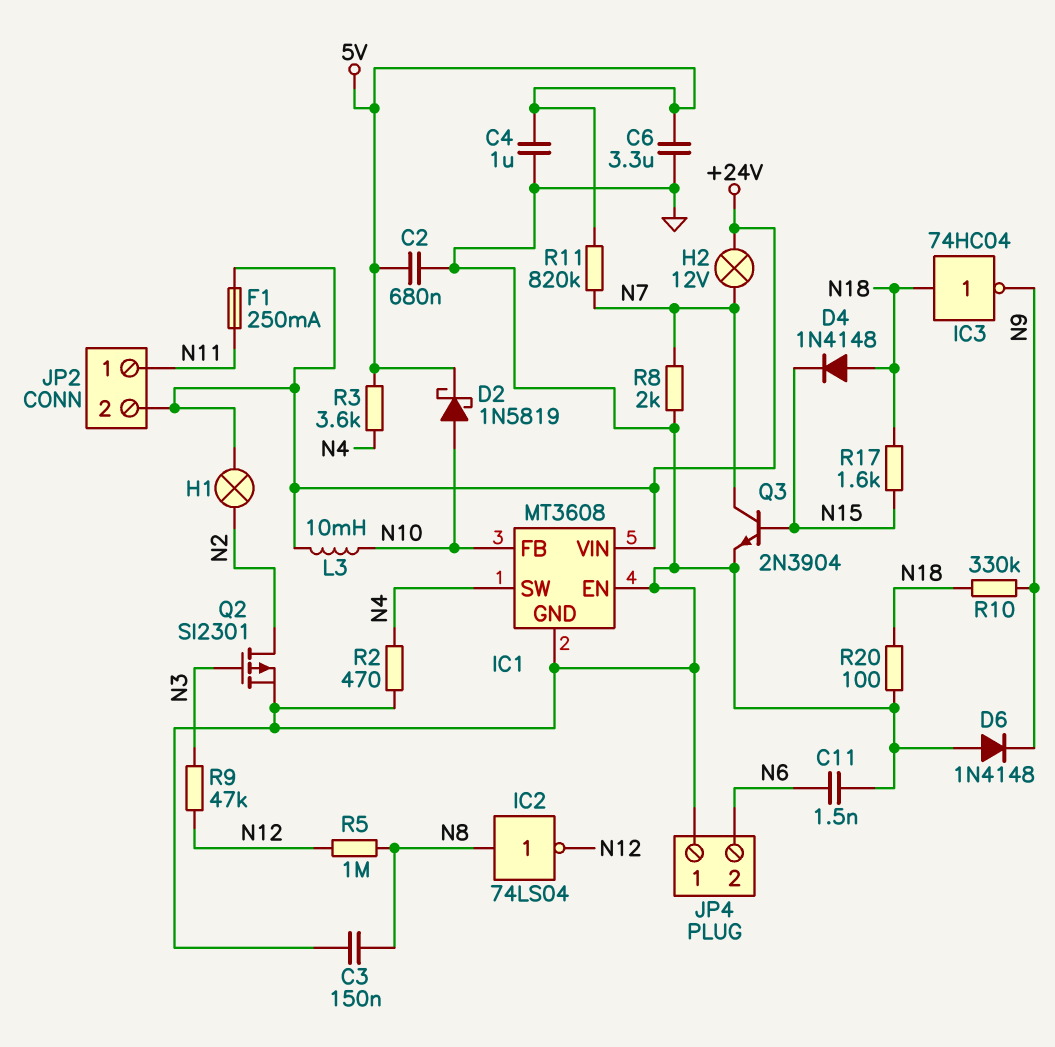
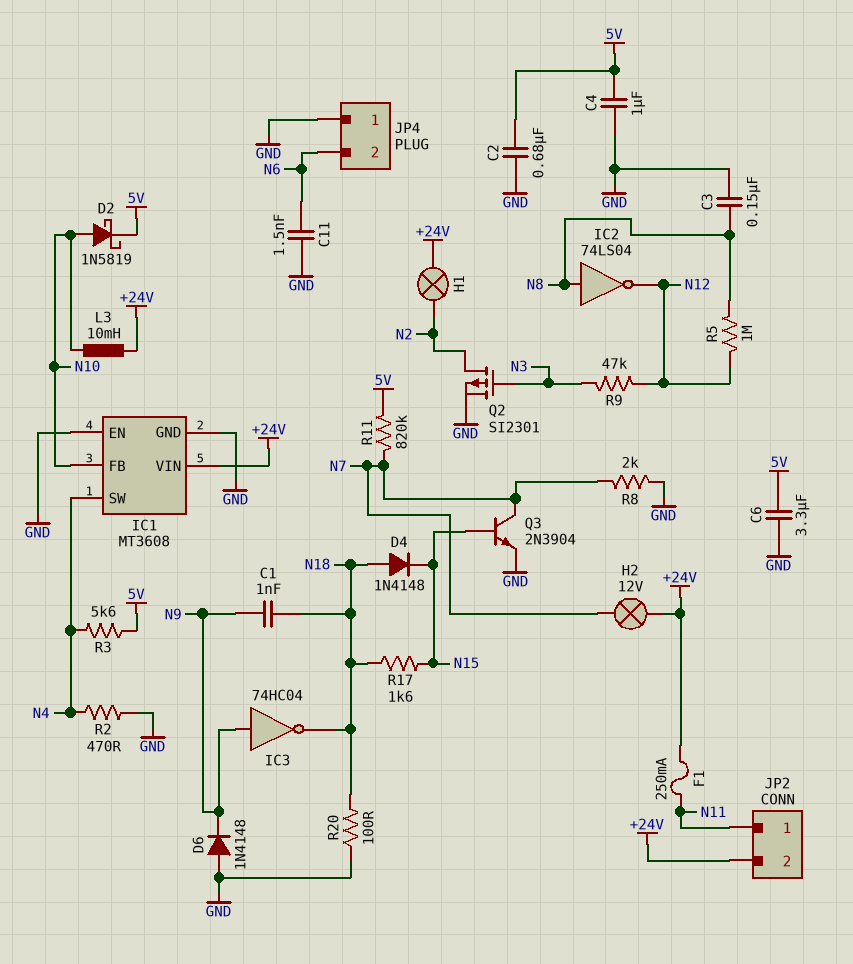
C1: none -> 1nF (N9, N18)
IC3: NOT 74HC04 (in N18, out N9) -> NOT 74HC04 (in N9, out N18)
R3: 3.6k (5V, N4) -> 5.6k (5V, N4)
R10: 330k (N9, N18) -> none

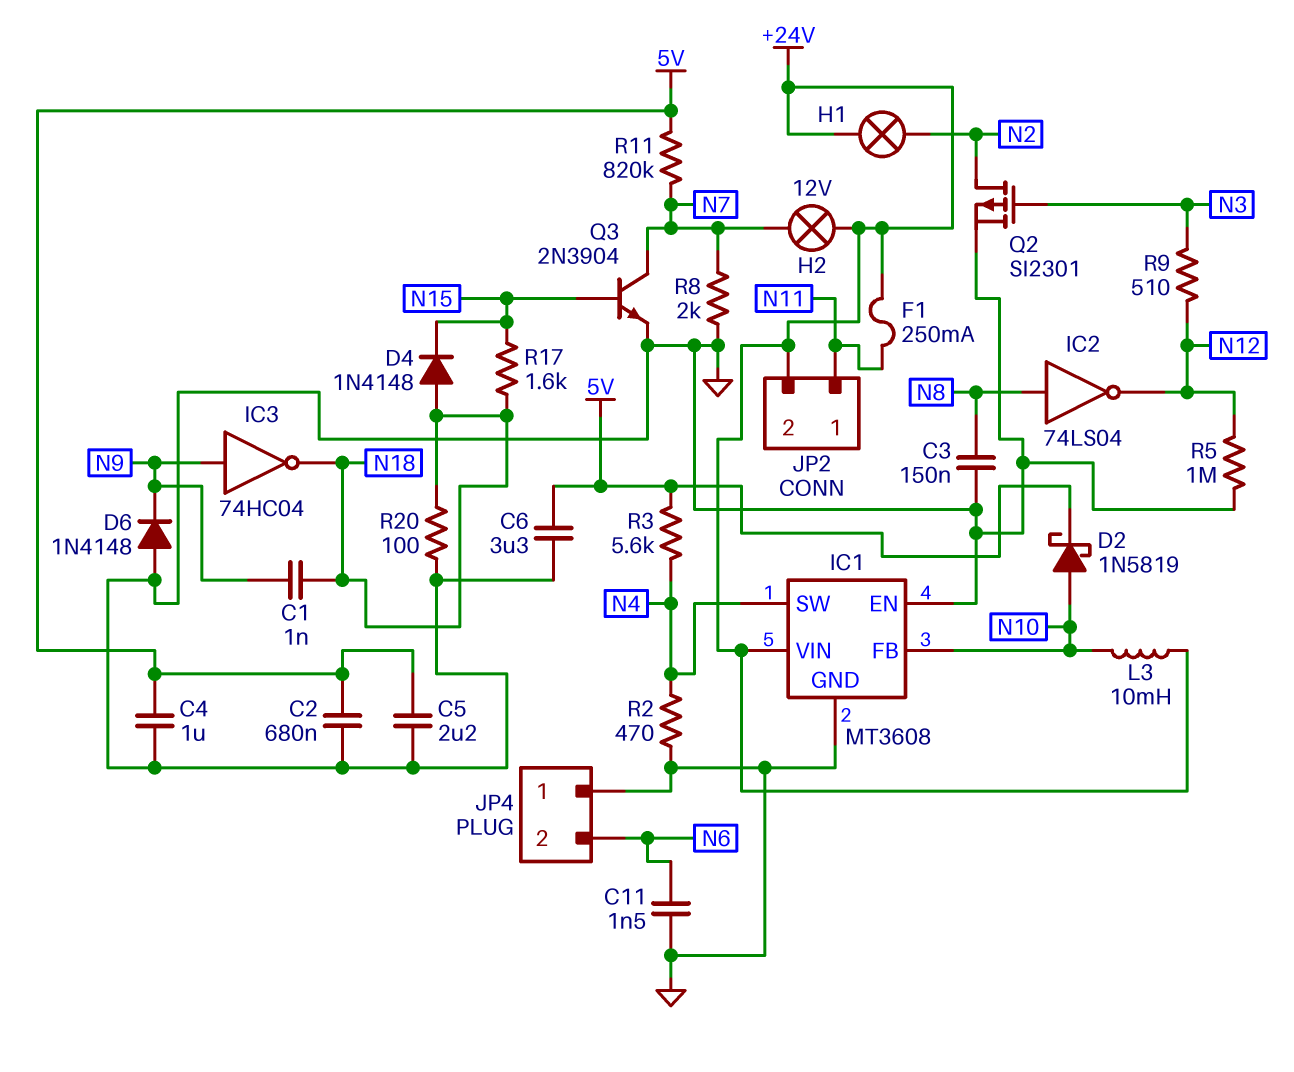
C5: none -> 2.2uF (5V, GND)
R5: 1M (N8, N12) -> 1M (GND, N12)
R9: 47k (N3, N12) -> 510 (N3, N12)

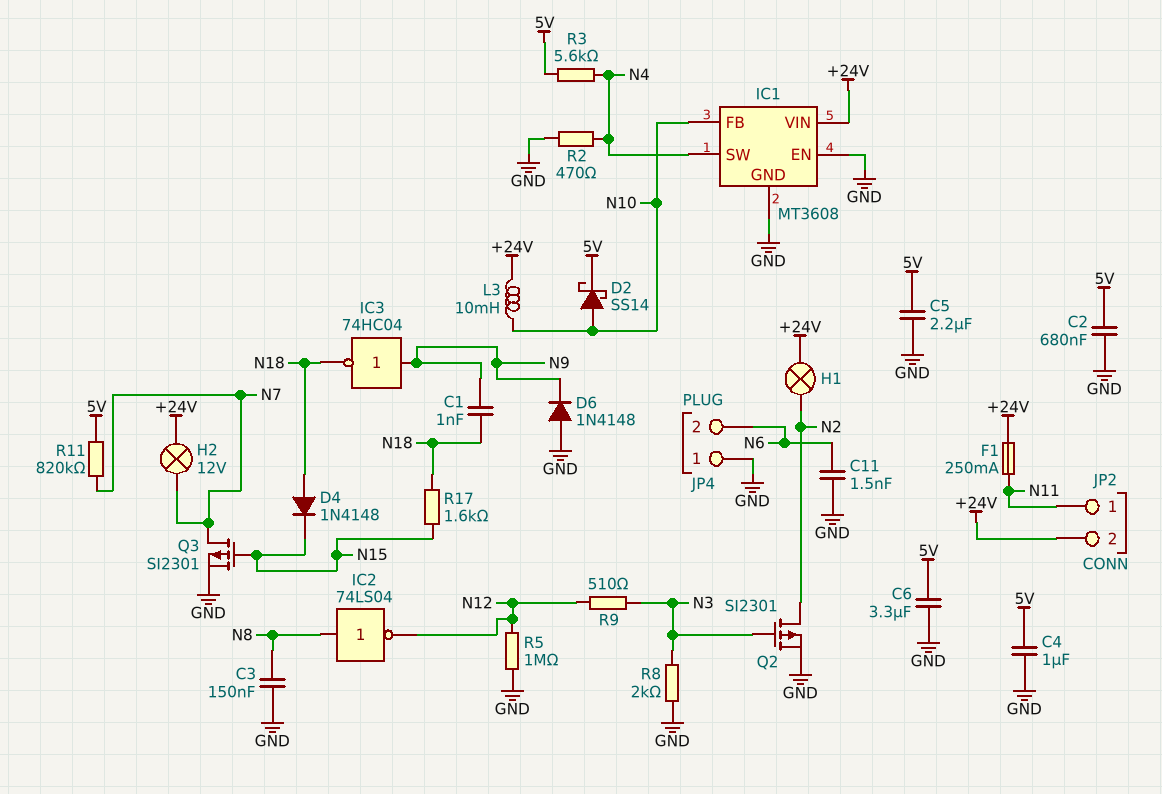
D2: schottky 1N5819 (A N10, K 5V) -> schottky SS14 (A N10, K 5V)
Q3: NPN 2N3904 (B N15, C N7, E GND) -> PMOS SI2301 (G N15, D N7, S GND)
R8: 2k (GND, N7) -> 2k (GND, N3)
R20: 100 (GND, N18) -> none

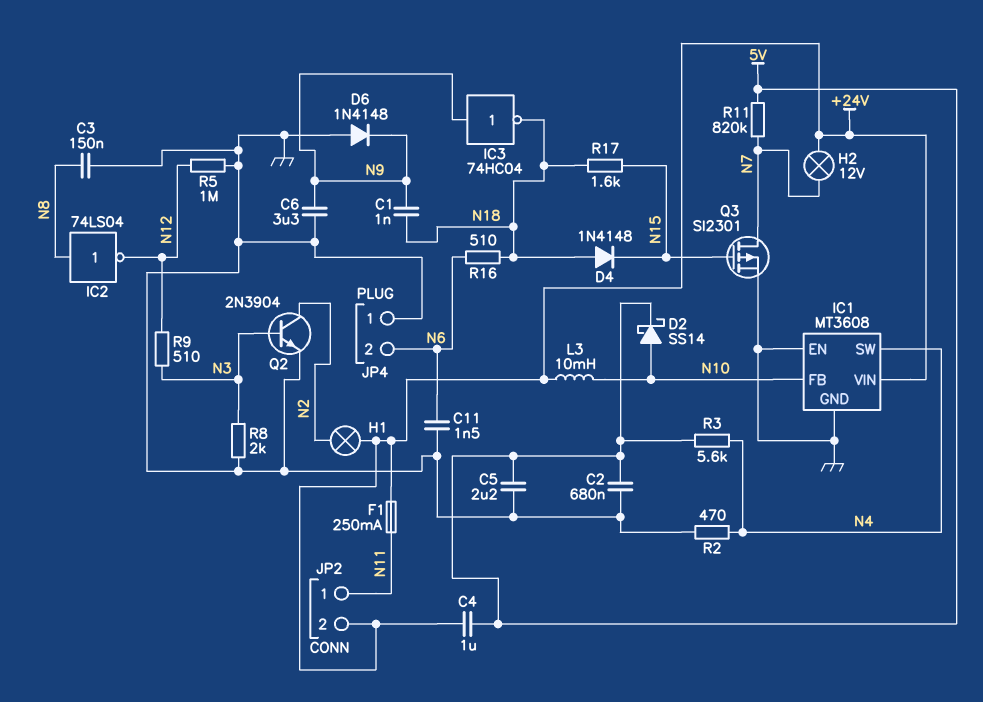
C4: 1uF (5V, GND) -> 1uF (+24V, 5V)
C6: 3.3uF (5V, GND) -> 3.3uF (GND, N9)
Q2: PMOS SI2301 (G N3, D N2, S GND) -> NPN 2N3904 (B N3, C N2, E GND)
R16: none -> 510 (N6, N18)

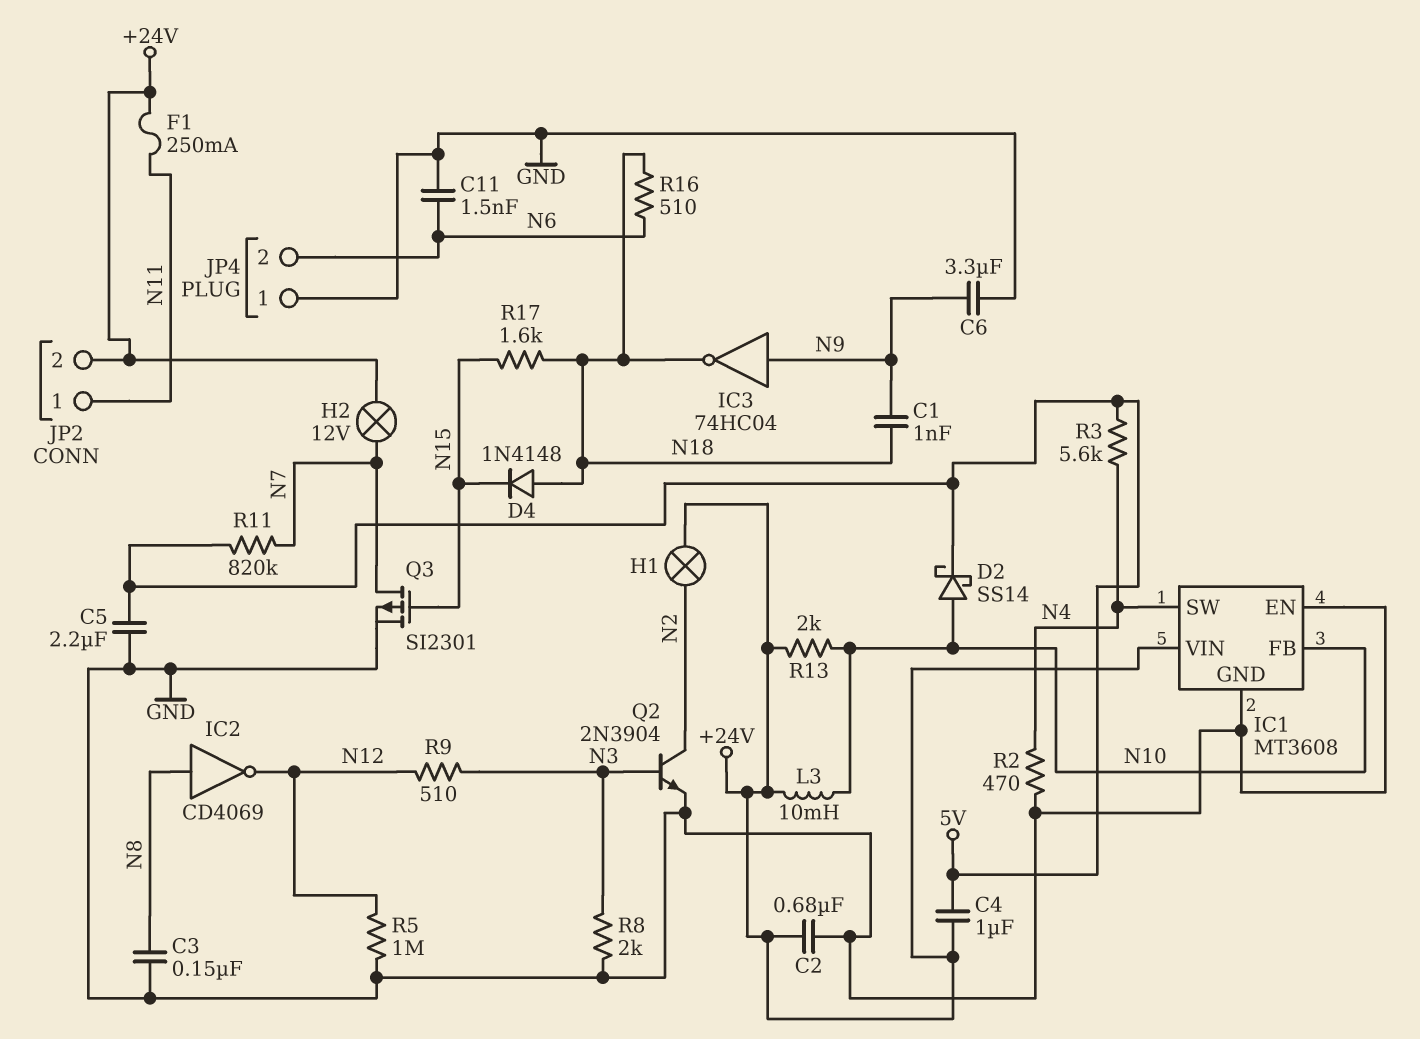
C2: 680nF (5V, GND) -> 680nF (+24V, GND)
D6: diode 1N4148 (A GND, K N9) -> none
IC2: NOT 74LS04 (in N8, out N12) -> NOT CD4069 (in N8, out N12)
R13: none -> 2k (+24V, N10)

